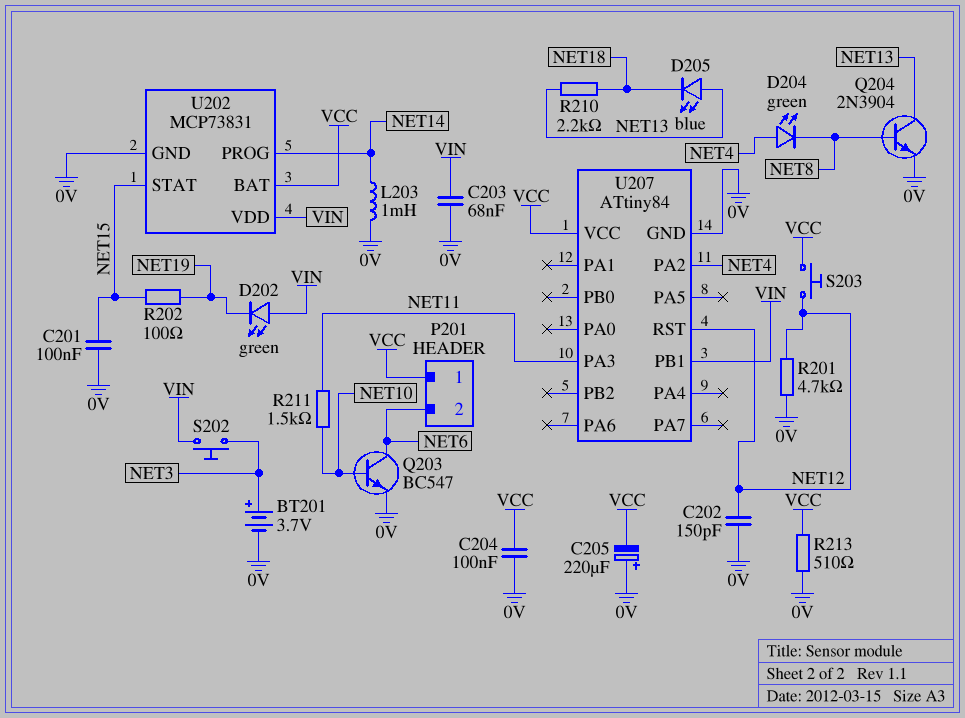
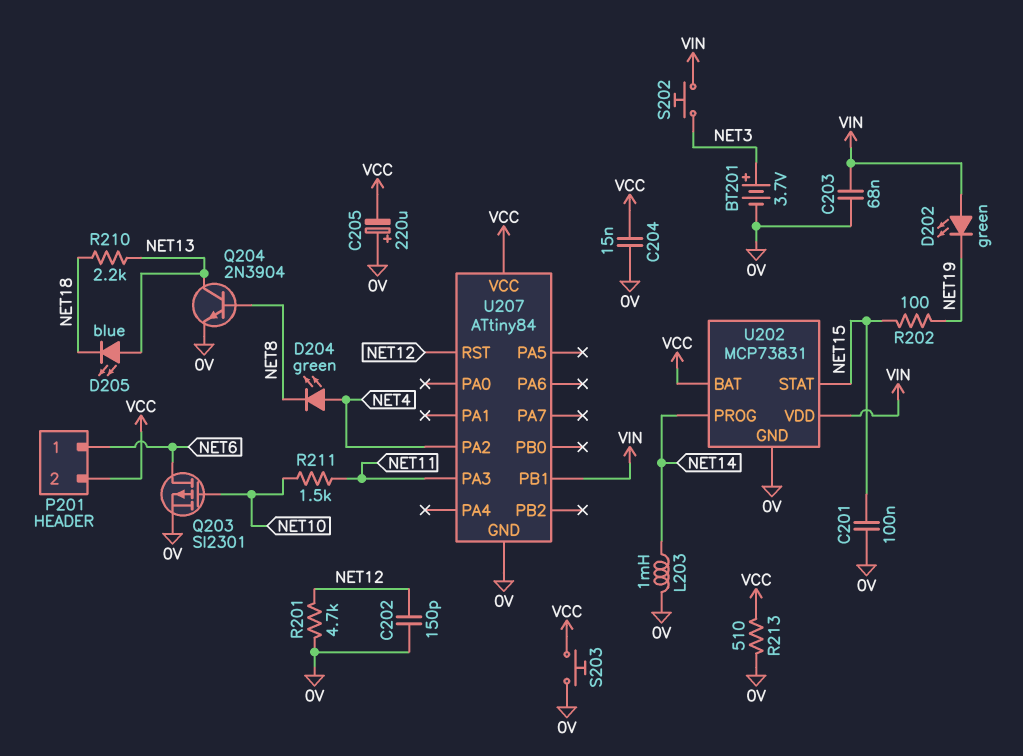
C204: 100nF (0V, VCC) -> 15nF (0V, VCC)
P201 pin 1: VCC -> NET6
P201 pin 2: NET6 -> VCC
Q203: NPN BC547 (B NET10, C NET6, E 0V) -> PMOS SI2301 (G NET10, D NET6, S 0V)
S203: button (NET12, VCC) -> button (0V, VCC)

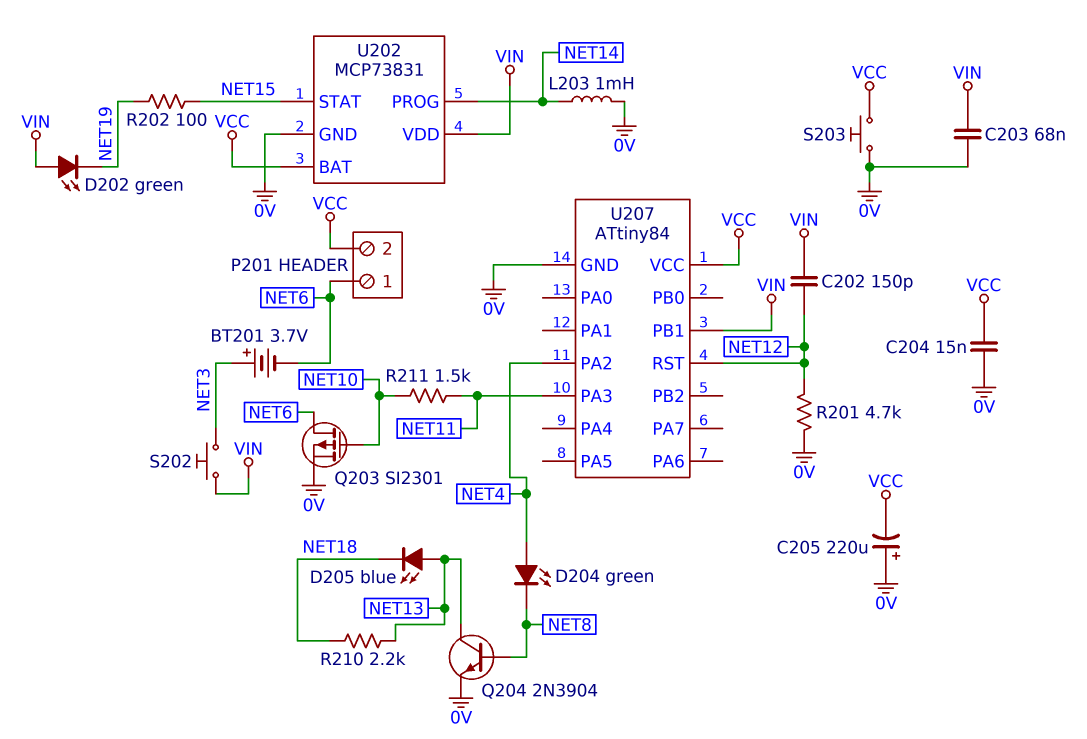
BT201: 3.7V (plus NET3, minus 0V) -> 3.7V (plus NET3, minus NET6)
C201: 100nF (0V, NET15) -> none
C202: 150pF (0V, NET12) -> 150pF (NET12, VIN)
R213: 510 (0V, VCC) -> none

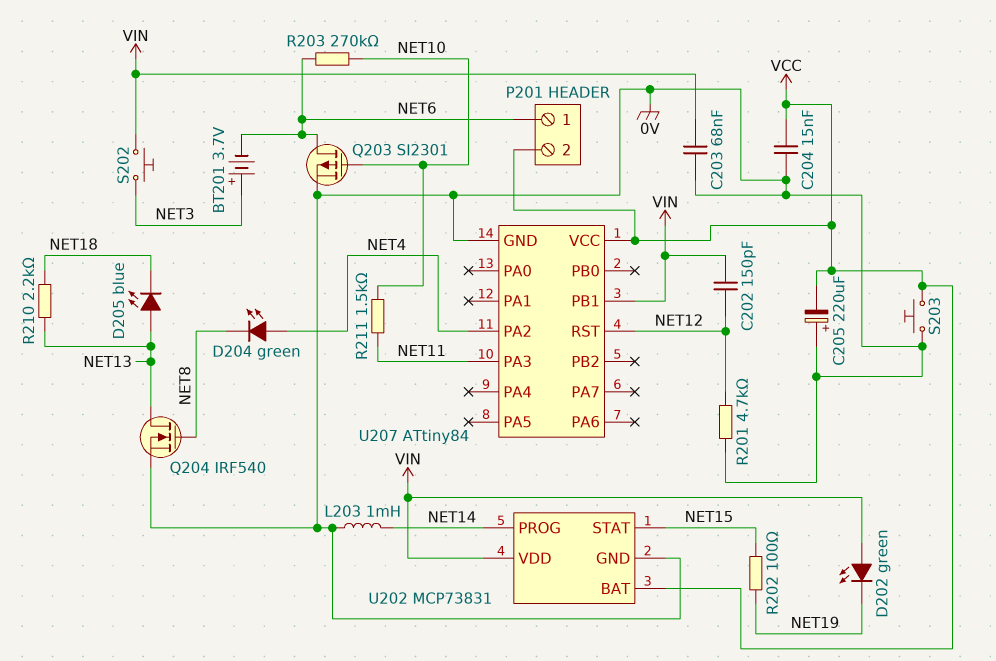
Q204: NPN 2N3904 (B NET8, C NET13, E 0V) -> NMOS IRF540 (G NET8, D NET13, S 0V)
R203: none -> 270k (NET6, NET10)

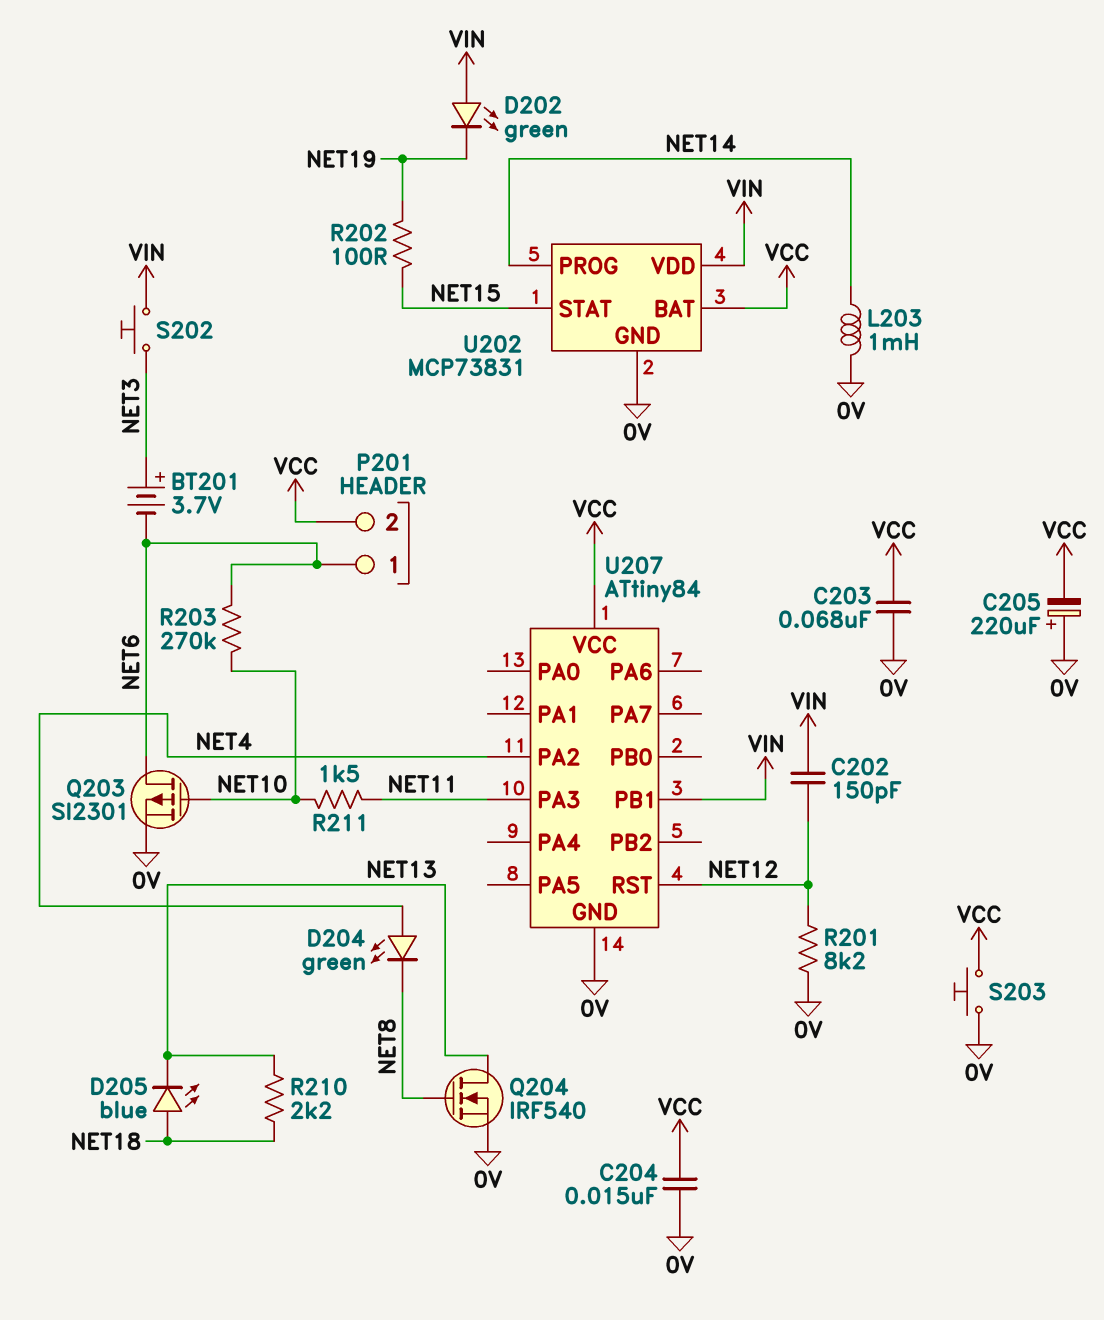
C203: 68nF (0V, VIN) -> 68nF (0V, VCC)
D205: LED blue (A NET13, K NET18) -> LED blue (A NET18, K NET13)
R201: 4.7k (0V, NET12) -> 8.2k (0V, NET12)

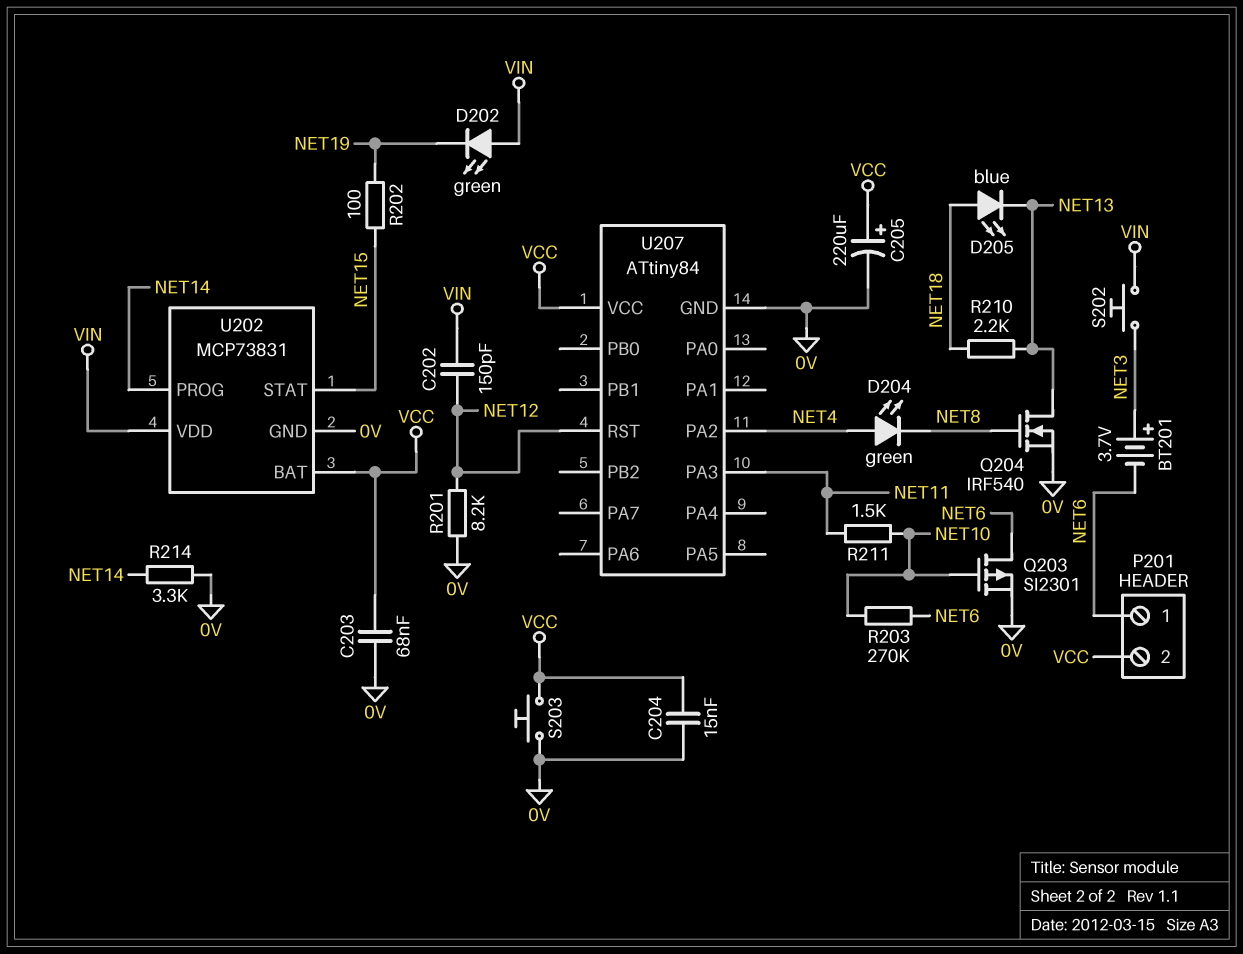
C205: 220uF (plus 0V, minus VCC) -> 220uF (plus VCC, minus 0V)
L203: 1mH (0V, NET14) -> none
R214: none -> 3.3k (0V, NET14)
U207 pin PB1: VIN -> none

